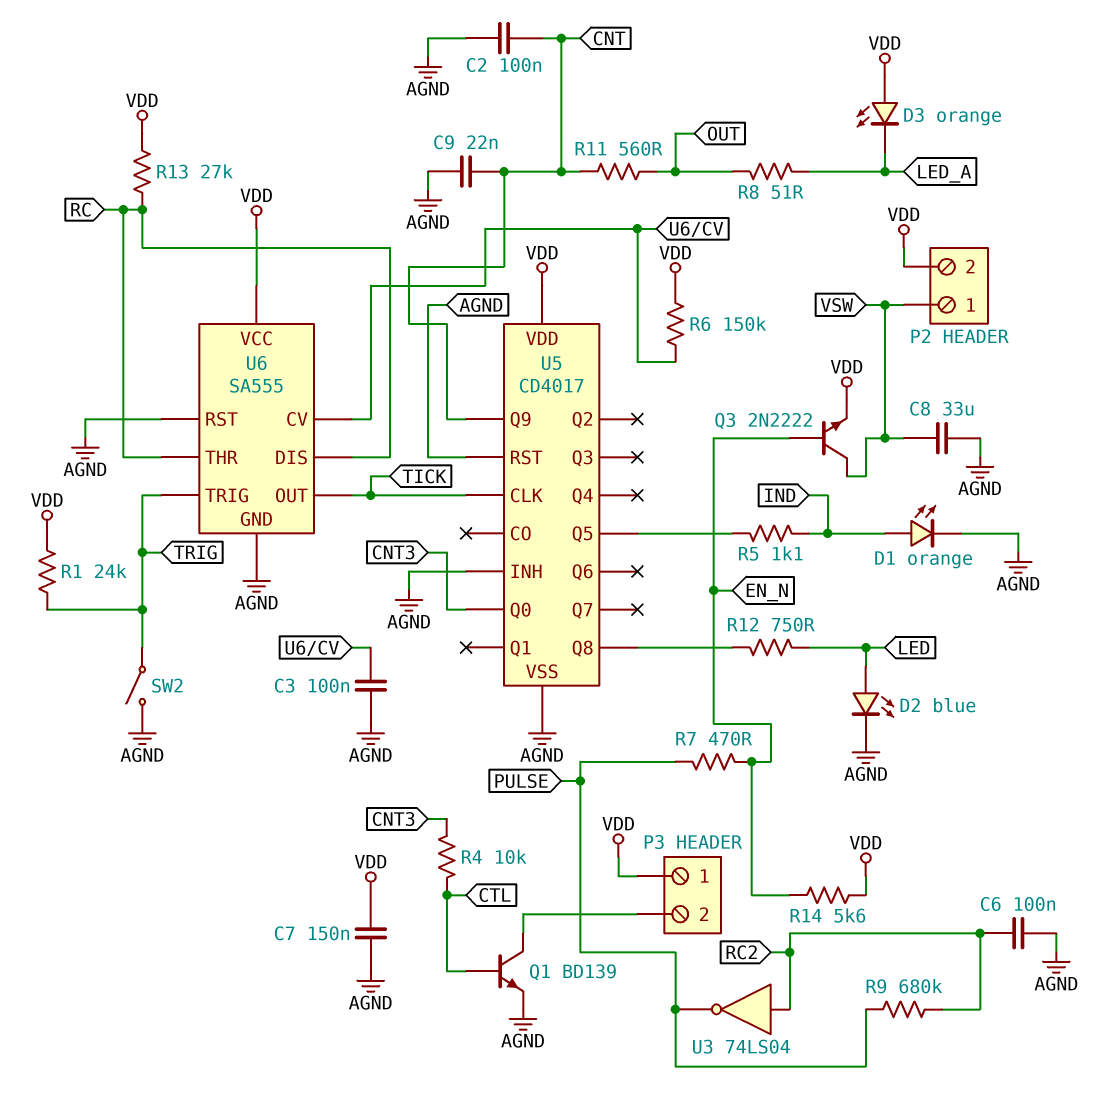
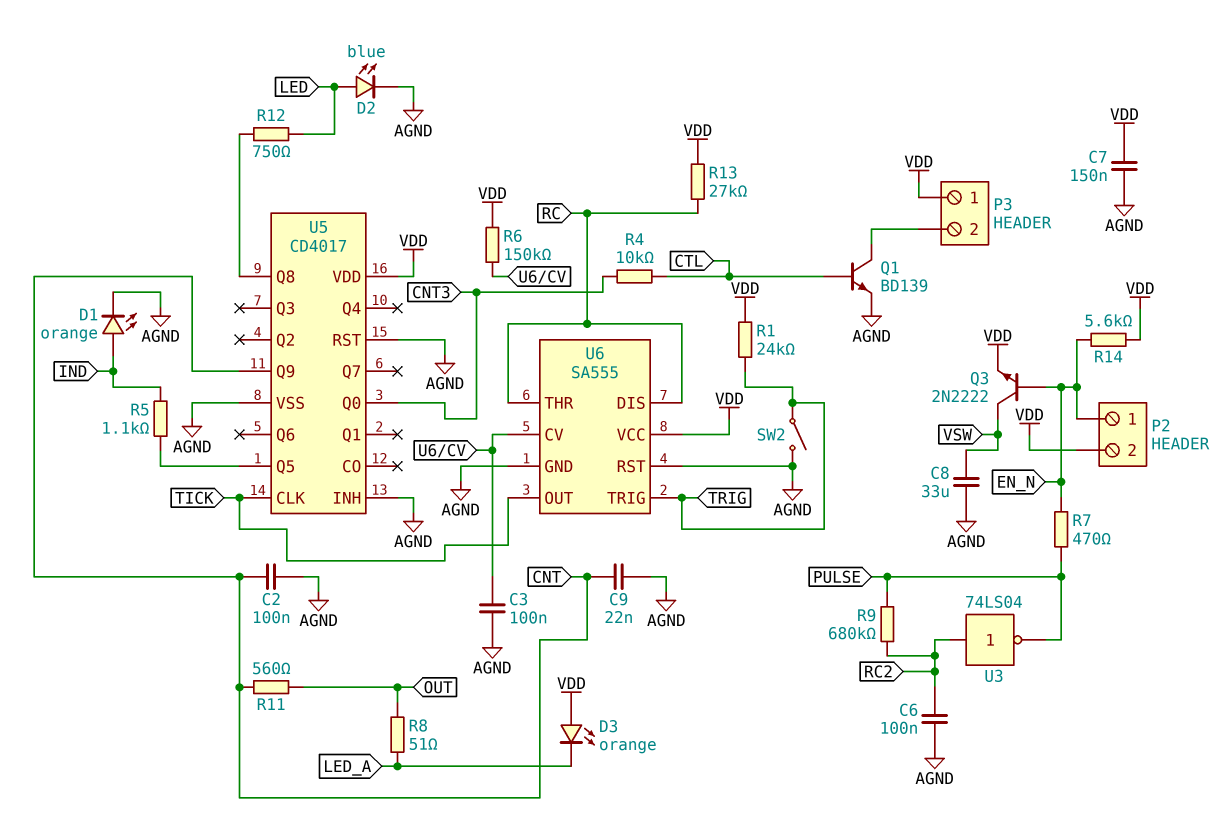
P2 pin 1: VSW -> EN_N

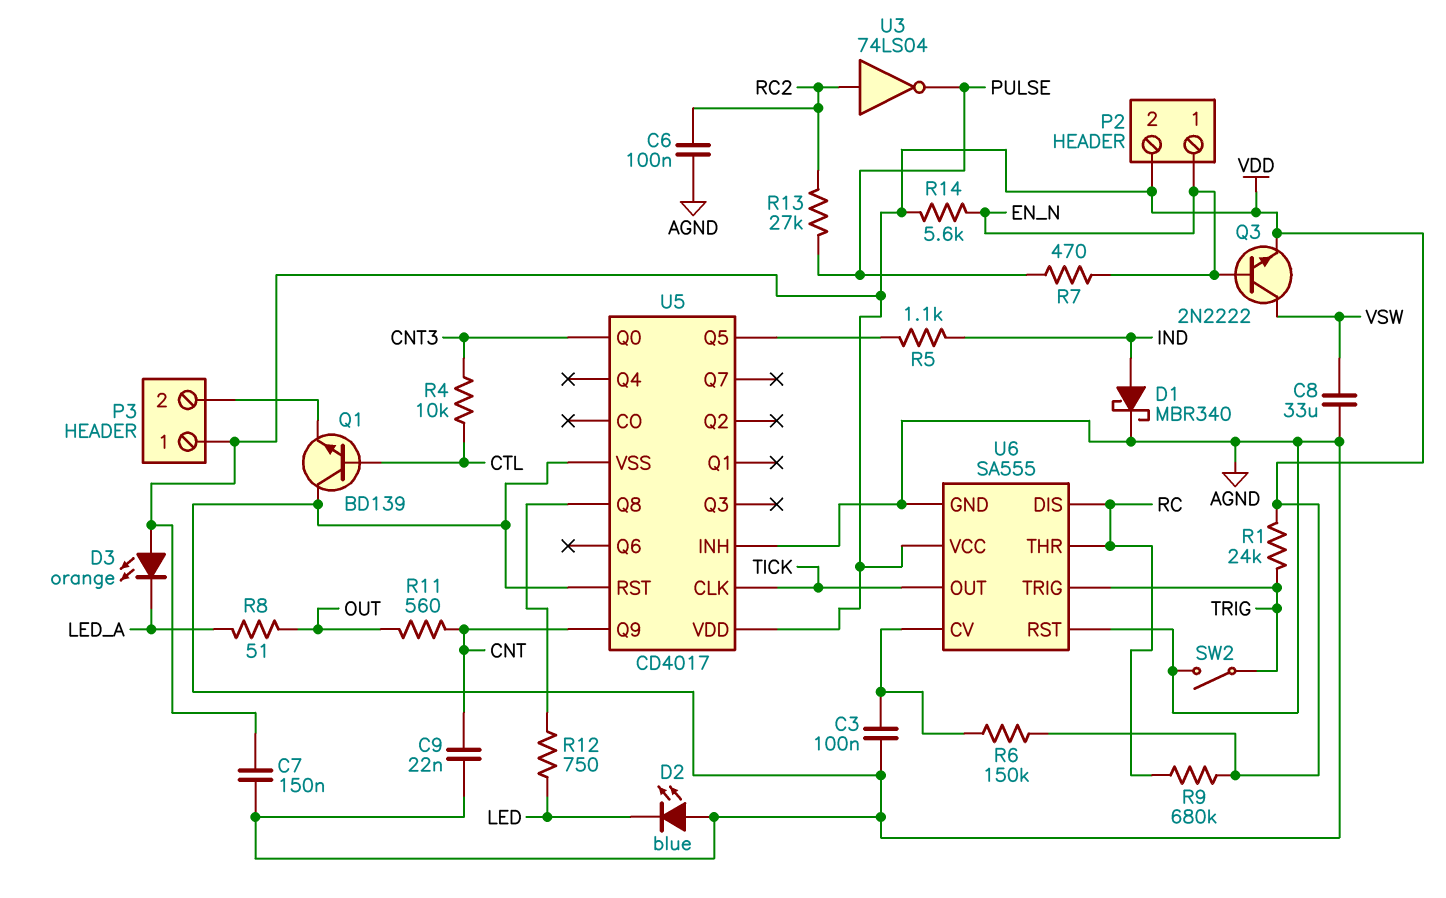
C2: 100nF (AGND, CNT) -> none
D1: LED orange (A IND, K AGND) -> schottky MBR340 (A IND, K AGND)
D2: LED blue (A LED, K AGND) -> LED blue (A AGND, K LED)
Q1: NPN BD139 (B CTL, C P3/2, E AGND) -> NPN BD139 (B CTL, C AGND, E P3/2)
R9: 680k (PULSE, RC2) -> 680k (RC, VDD)
R13: 27k (RC, VDD) -> 27k (PULSE, RC2)

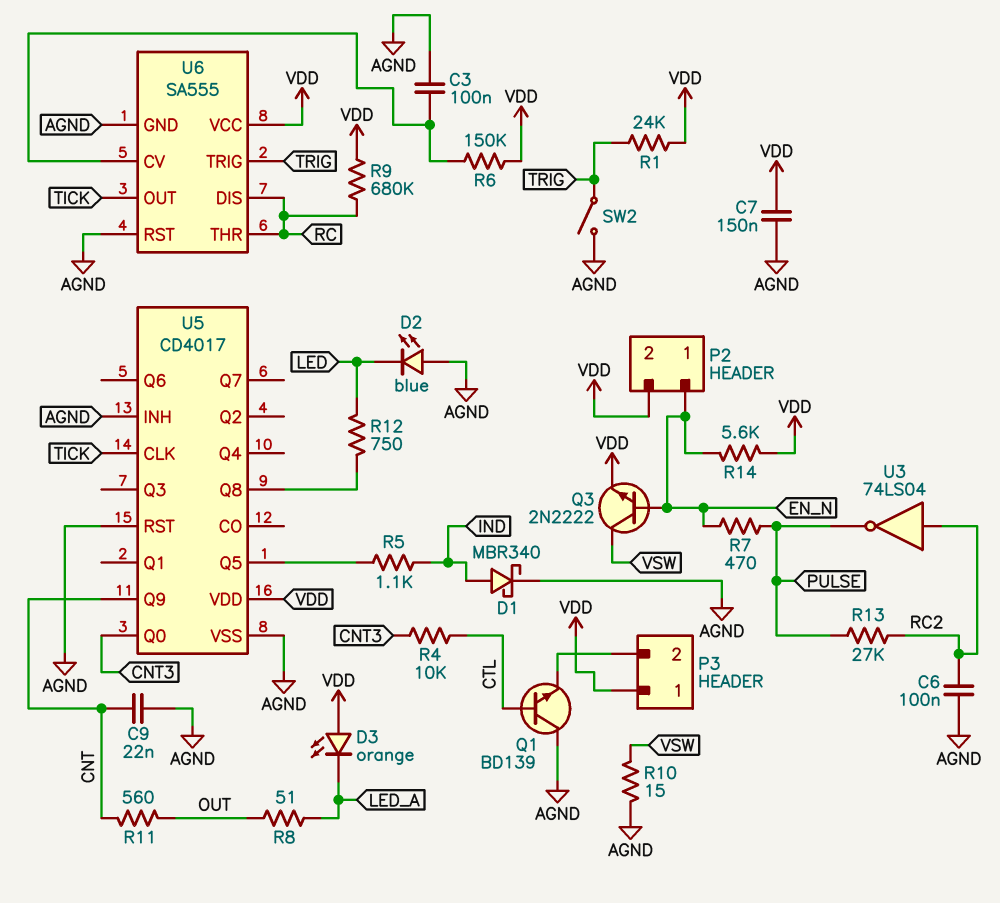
C8: 33uF (AGND, VSW) -> none
R10: none -> 15 (AGND, VSW)

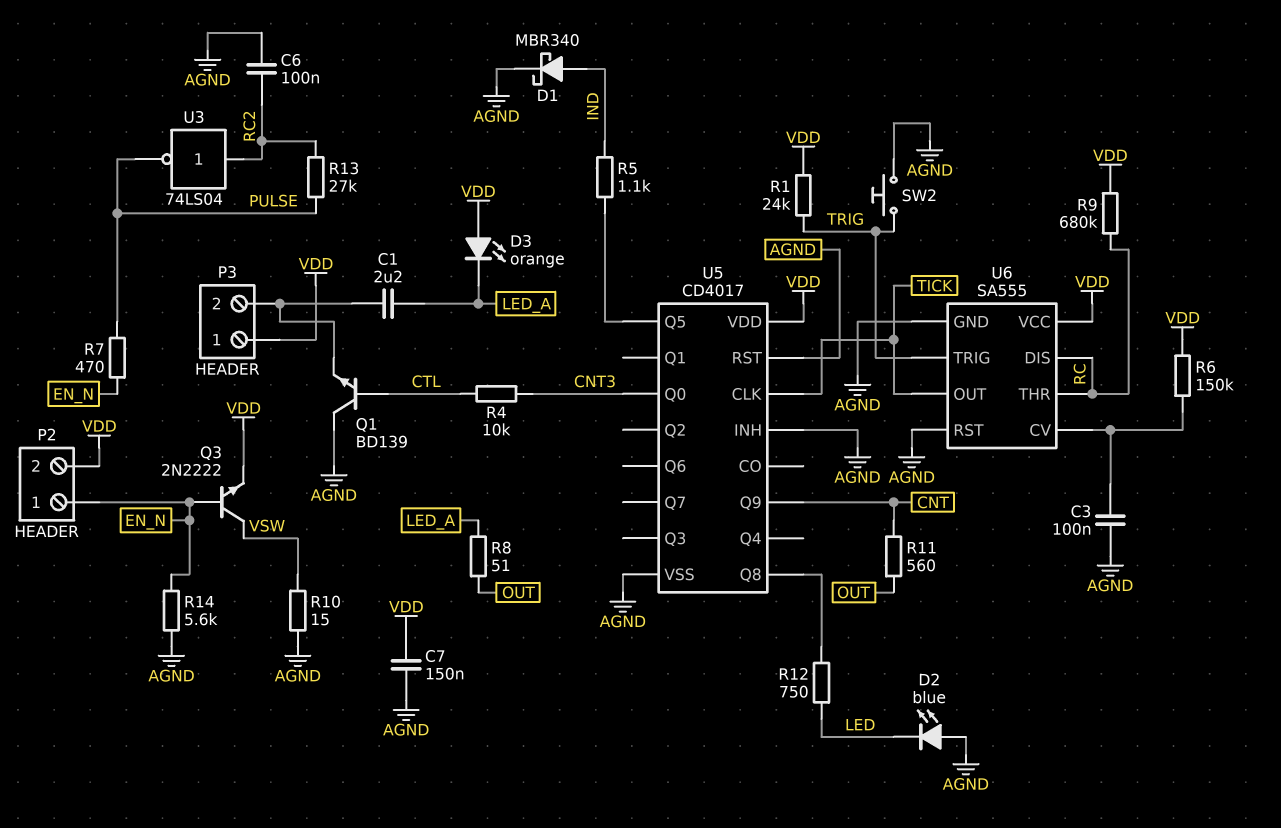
C1: none -> 2.2uF (LED_A, P3/2)
C9: 22nF (AGND, CNT) -> none
R14: 5.6k (EN_N, VDD) -> 5.6k (AGND, EN_N)
SW2: switch (AGND, TRIG) -> button (AGND, TRIG)

